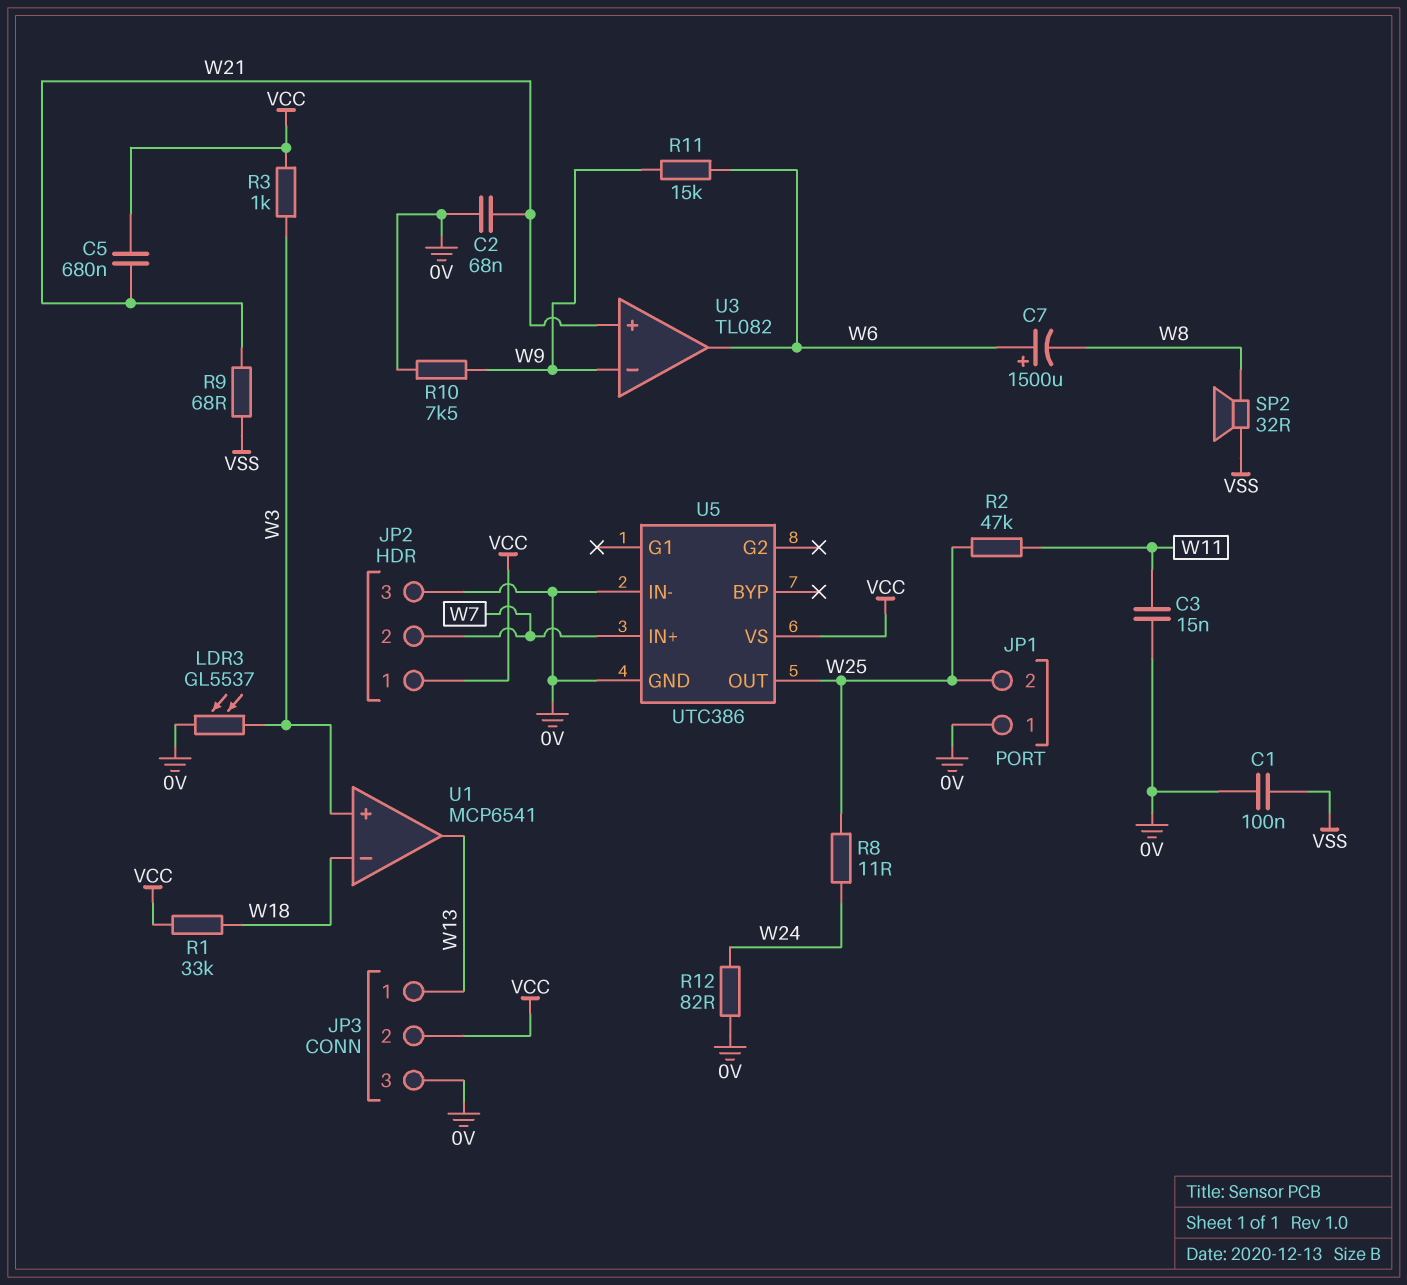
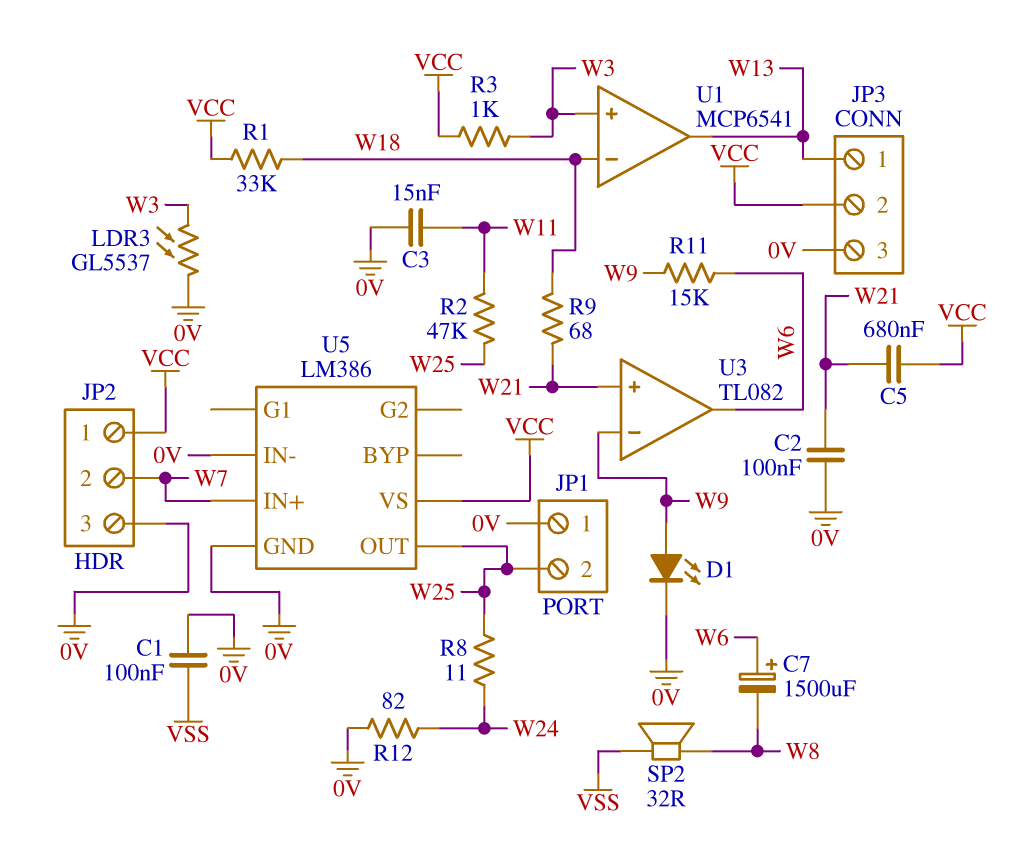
C2: 68nF (0V, W21) -> 100nF (0V, W21)
D1: none -> LED (A W9, K 0V)
R9: 68 (VSS, W21) -> 68 (W18, W21)
R10: 7.5k (0V, W9) -> none
U5: UTC386 -> LM386

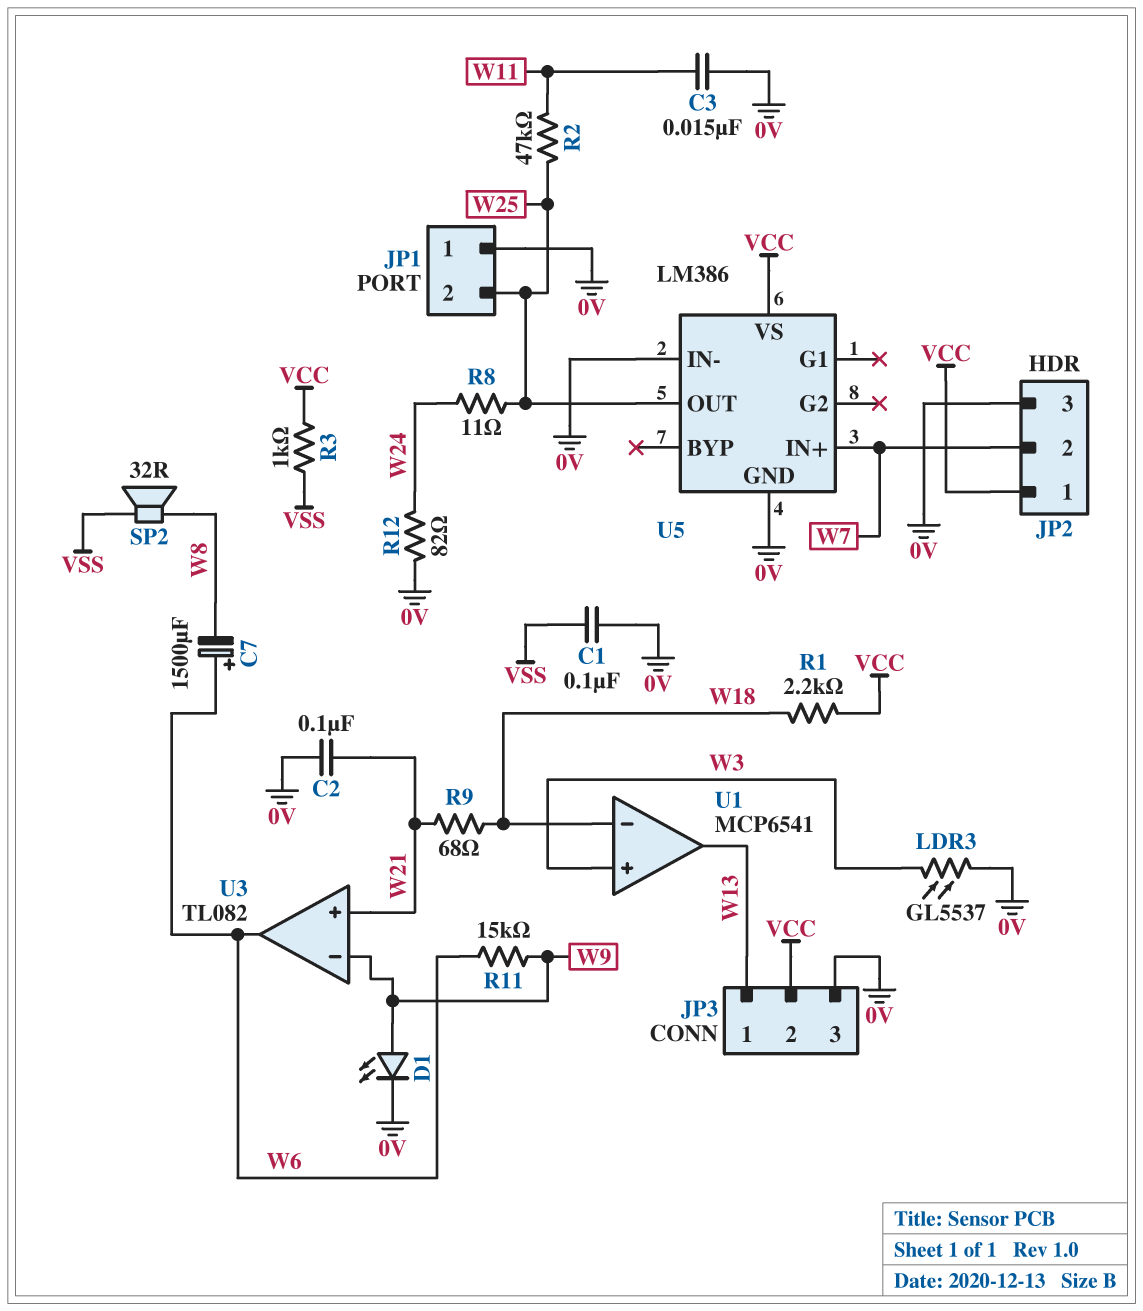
C5: 680nF (VCC, W21) -> none
R1: 33k (VCC, W18) -> 2.2k (VCC, W18)
R3: 1k (VCC, W3) -> 1k (VCC, VSS)

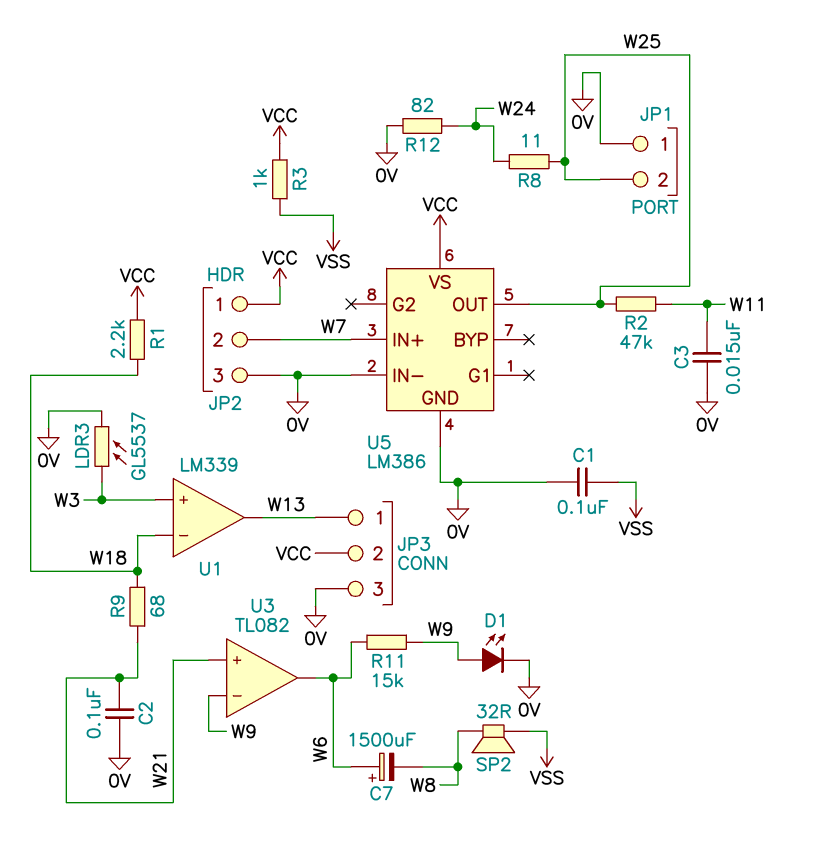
U1: MCP6541 -> LM339

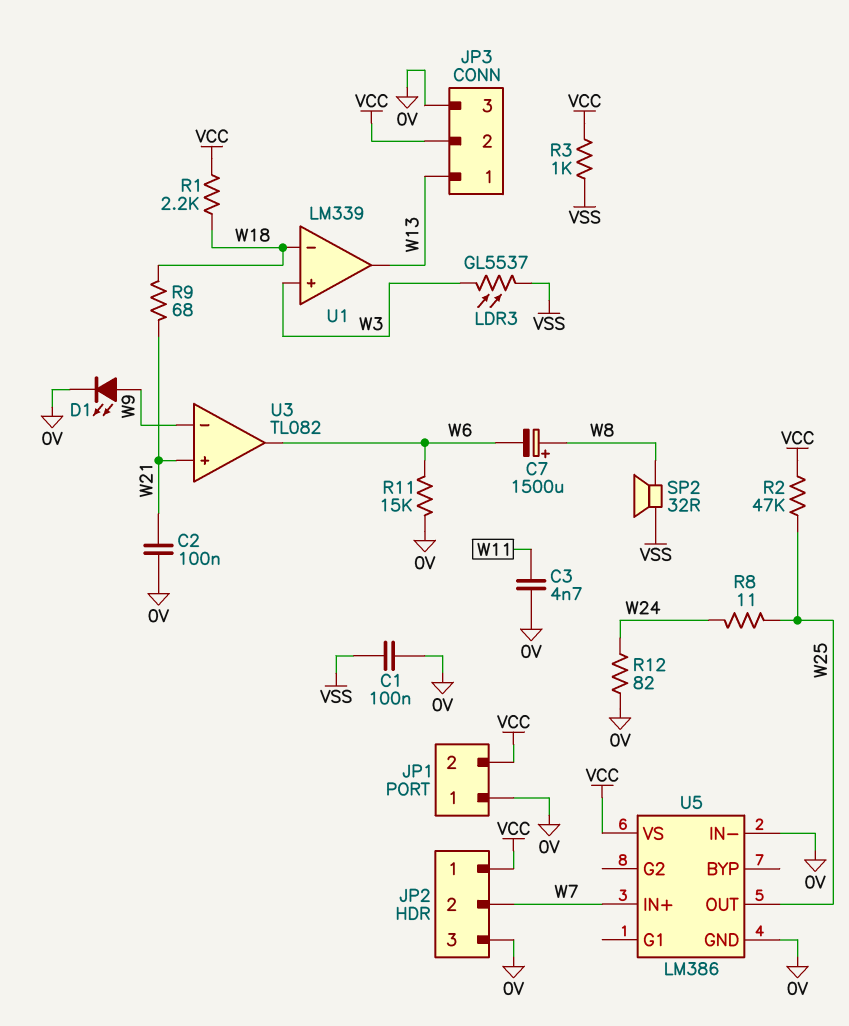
C3: 15nF (0V, W11) -> 4.7nF (0V, W11)
C7: 1500uF (plus W6, minus W8) -> 1500uF (plus W8, minus W6)
JP1 pin 2: W25 -> VCC
LDR3: GL5537 (0V, W3) -> GL5537 (VSS, W3)
R2: 47k (W11, W25) -> 47k (VCC, W25)
R11: 15k (W6, W9) -> 15k (0V, W6)

